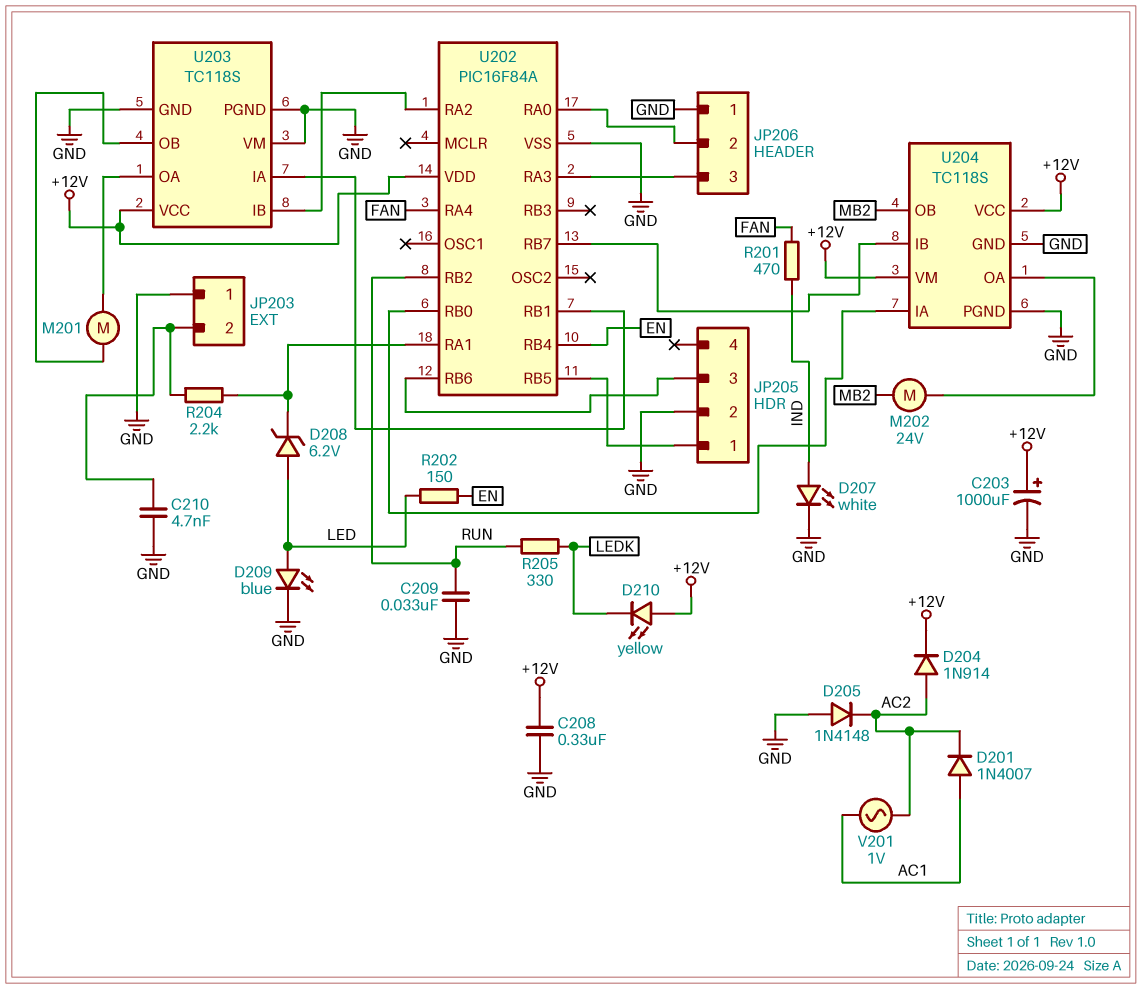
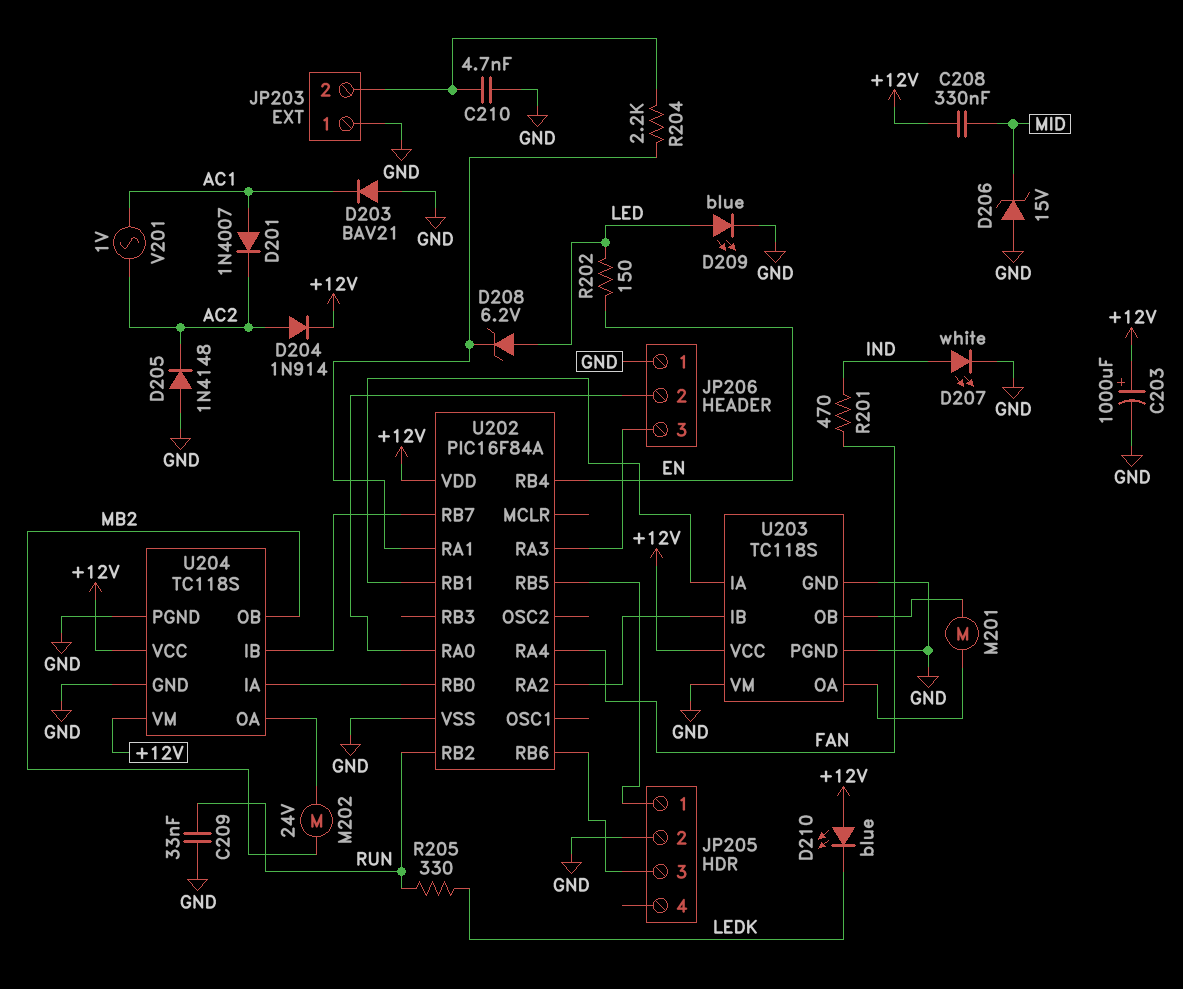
C208: 330nF (+12V, GND) -> 330nF (+12V, MID)
D203: none -> diode BAV21 (A GND, K AC1)
D206: none -> zener 15V (A GND, K MID)
D210: LED yellow (A +12V, K LEDK) -> LED blue (A +12V, K LEDK)

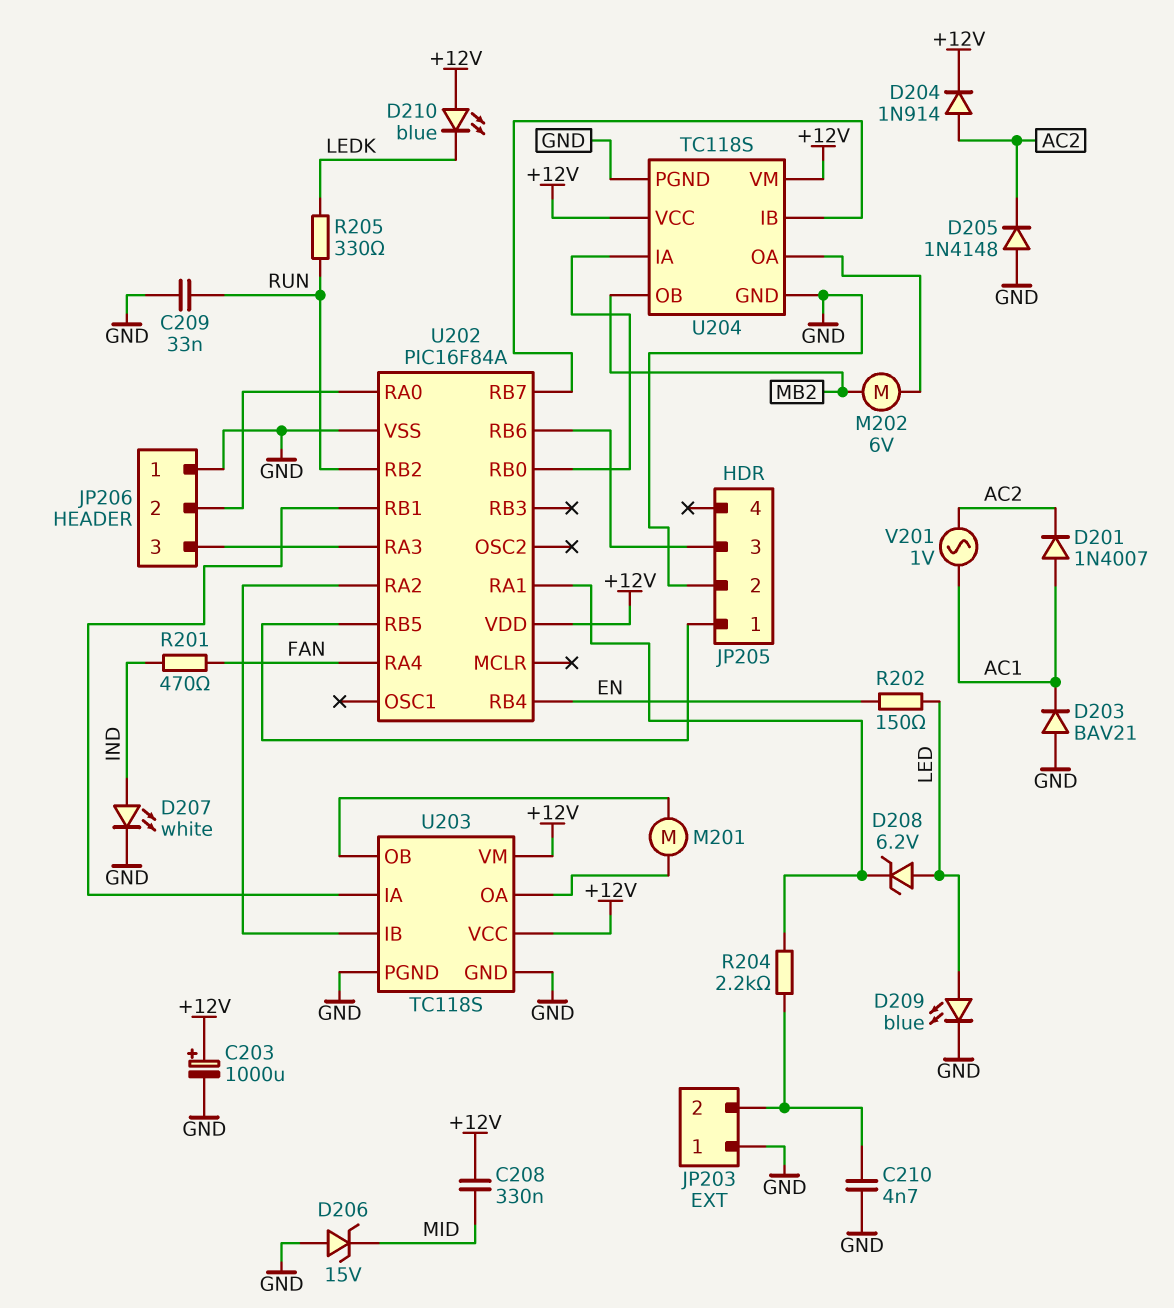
M202: motor 24V (MB2, U204/OA) -> motor 6V (MB2, U204/OA)
U203 pin VM: GND -> +12V

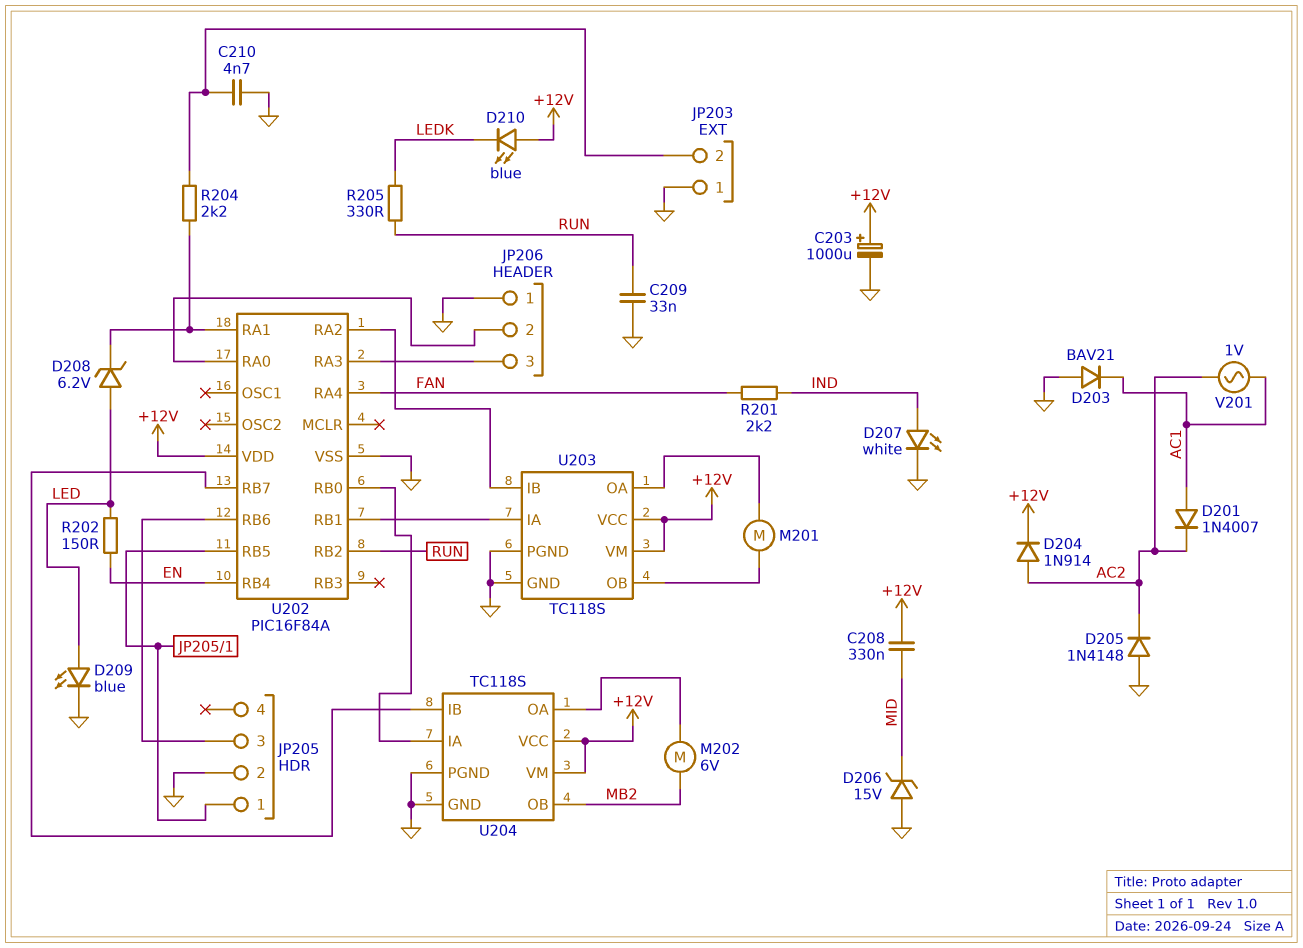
R201: 470 (FAN, IND) -> 2.2k (FAN, IND)

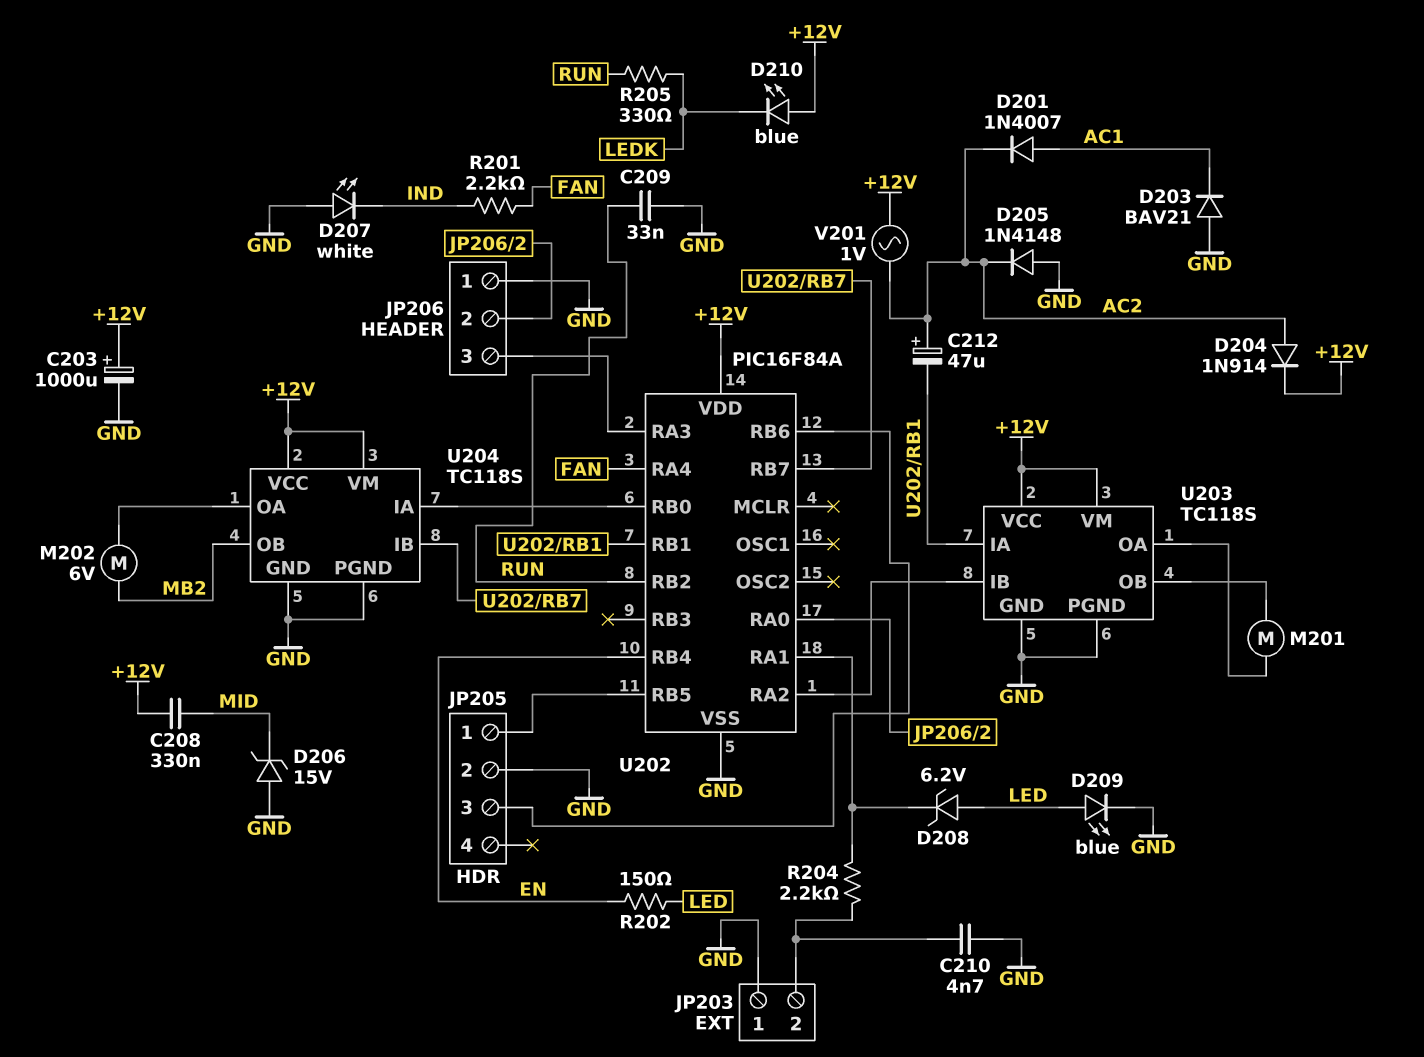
C212: none -> 47uF (plus AC2, minus U202/RB1)
D207: LED white (A IND, K GND) -> LED white (A GND, K IND)
V201: AC 1V (AC1, AC2) -> AC 1V (+12V, AC2)

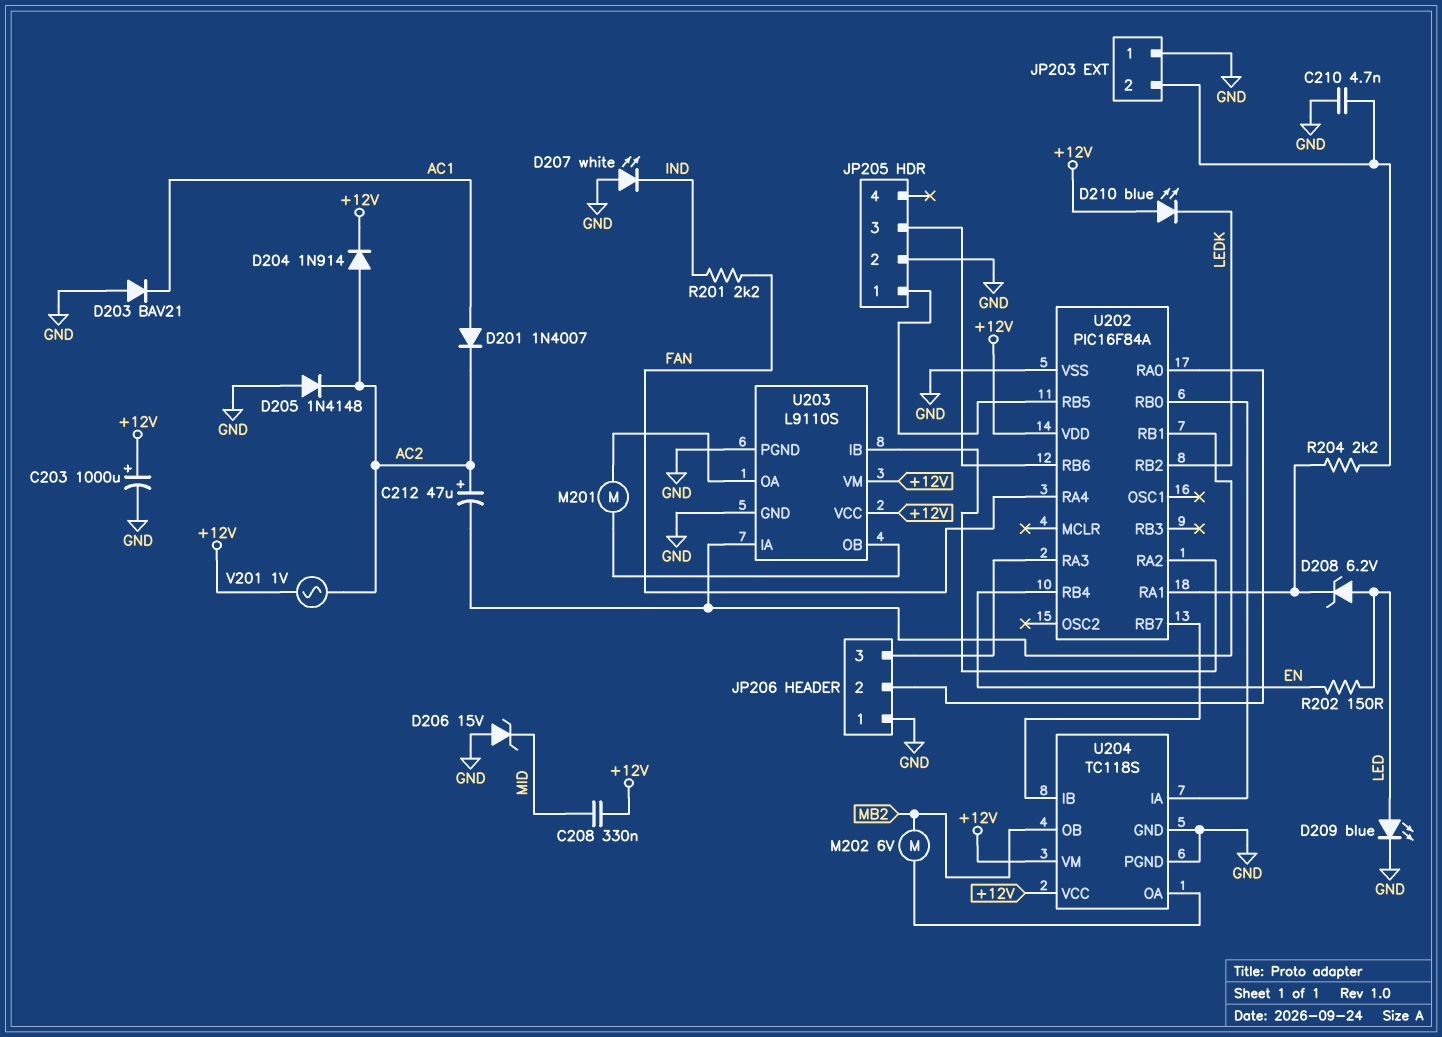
C209: 33nF (GND, RUN) -> none
R205: 330 (LEDK, RUN) -> none
U202 pin RB2: RUN -> LEDK
U203: TC118S -> L9110S

